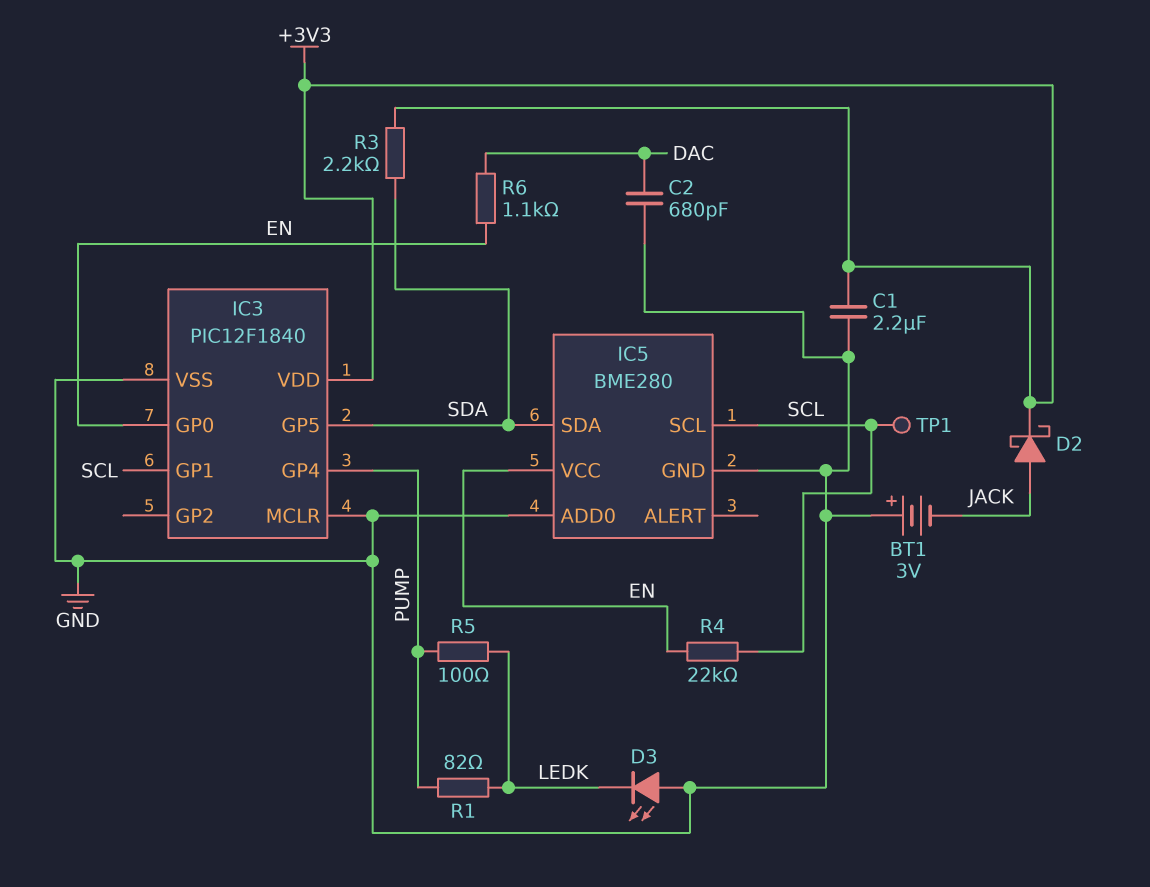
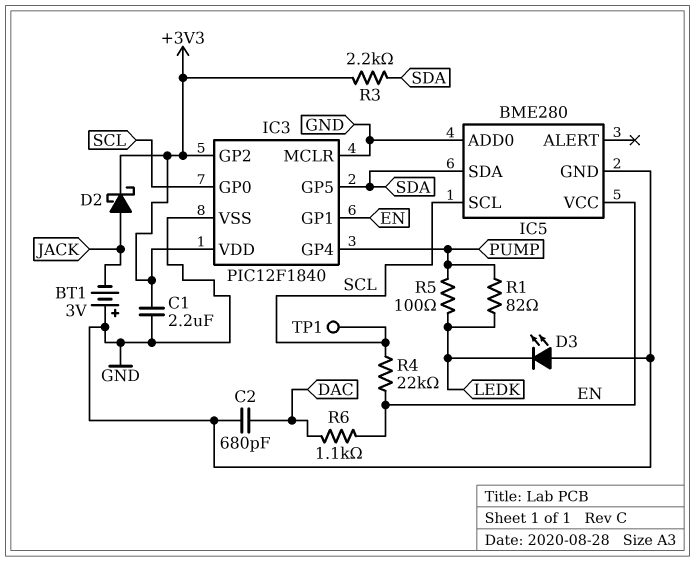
IC3 pin GP0: EN -> SCL
IC3 pin GP1: SCL -> EN
IC3 pin GP2: none -> +3V3

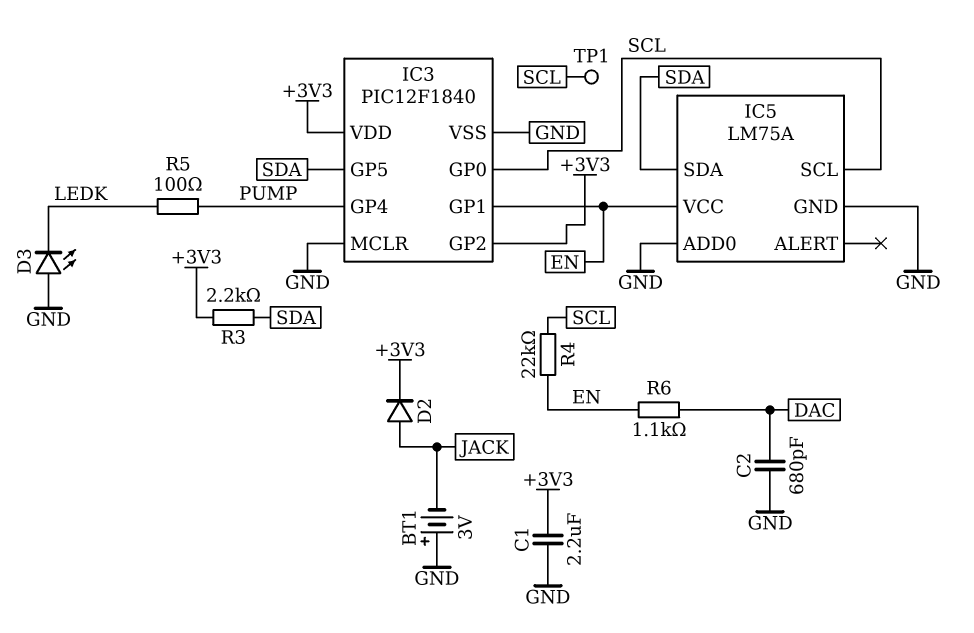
D2: schottky (A JACK, K +3V3) -> diode (A JACK, K +3V3)
IC5: BME280 -> LM75A
R1: 82 (LEDK, PUMP) -> none

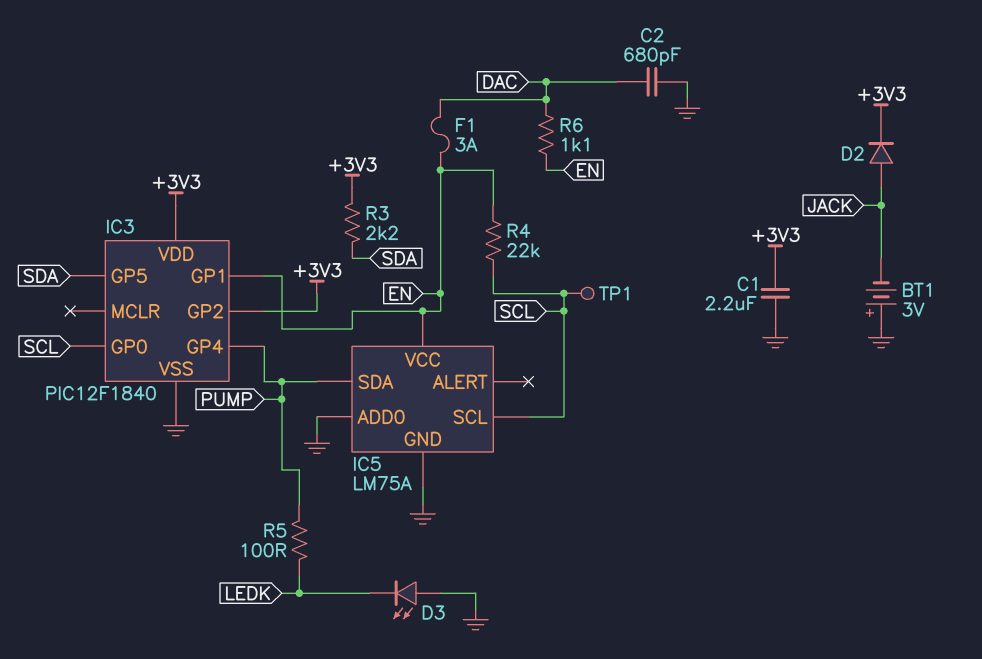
F1: none -> 3A (DAC, EN)
IC3 pin MCLR: GND -> none
IC5 pin SDA: SDA -> PUMP

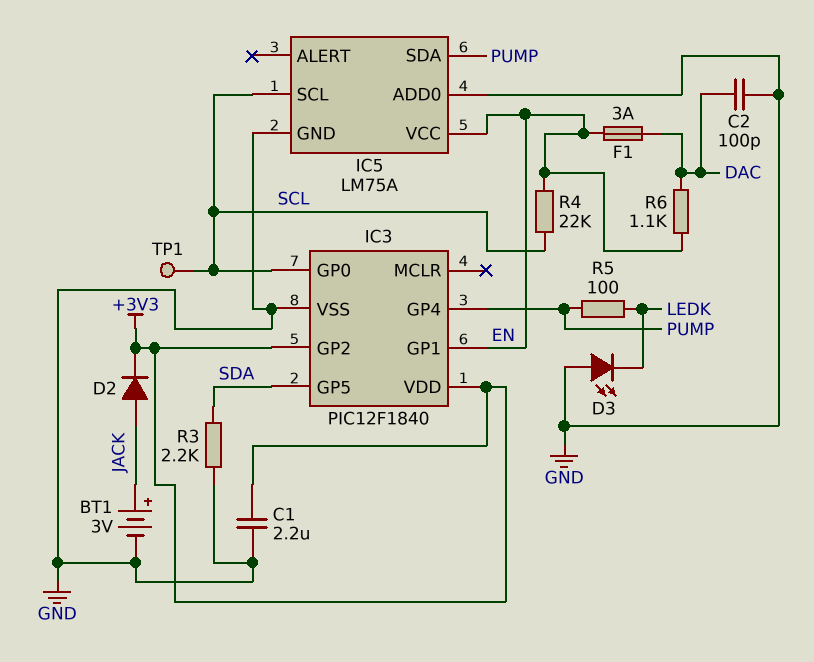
BT1: 3V (plus GND, minus JACK) -> 3V (plus JACK, minus GND)
C2: 680pF (DAC, GND) -> 100pF (DAC, GND)
R3: 2.2k (+3V3, SDA) -> 2.2k (GND, SDA)

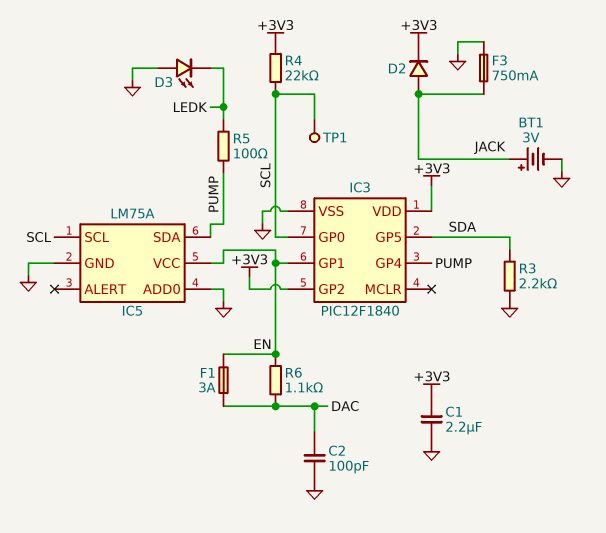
F3: none -> 750mA (GND, JACK)
R4: 22k (EN, SCL) -> 22k (+3V3, SCL)

